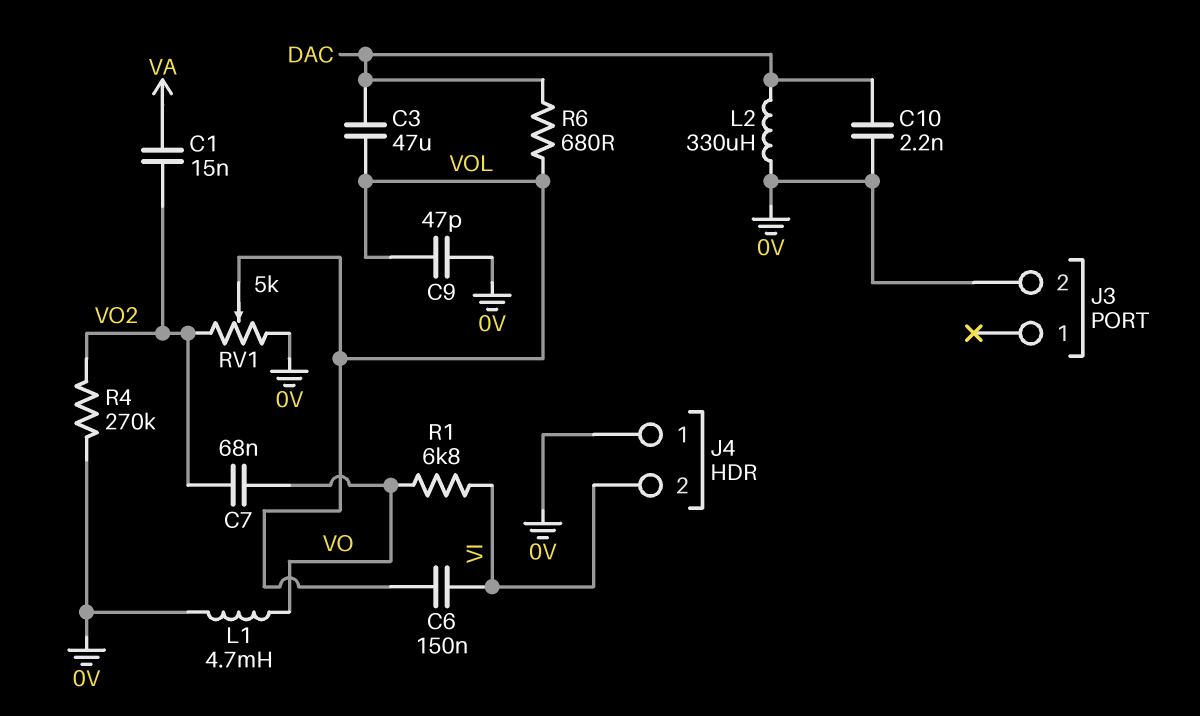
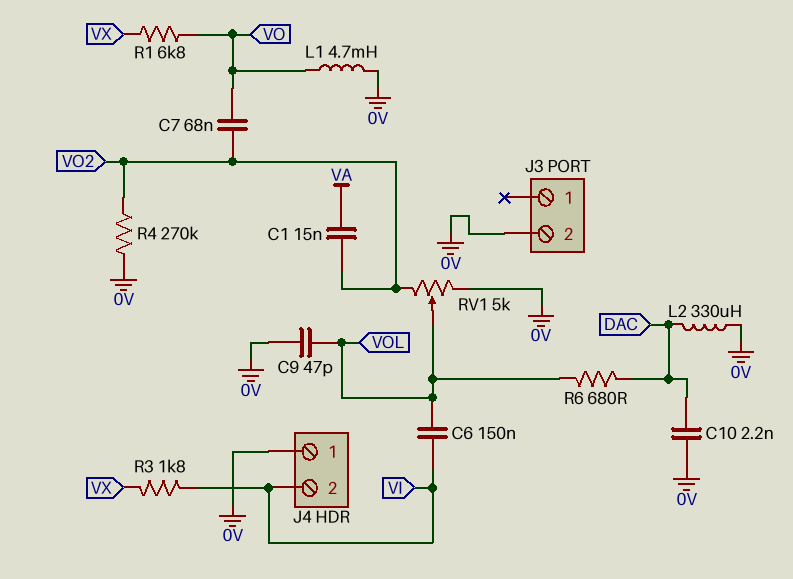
C3: 47uF (DAC, VOL) -> none
R1: 6.8k (VI, VO) -> 6.8k (VO, VX)
R3: none -> 1.8k (VI, VX)

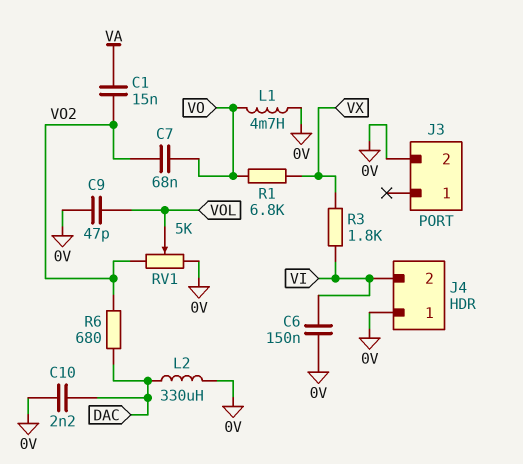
C6: 150nF (VI, VOL) -> 150nF (0V, VI)
R4: 270k (0V, VO2) -> none
R6: 680 (DAC, VOL) -> 680 (DAC, VO2)

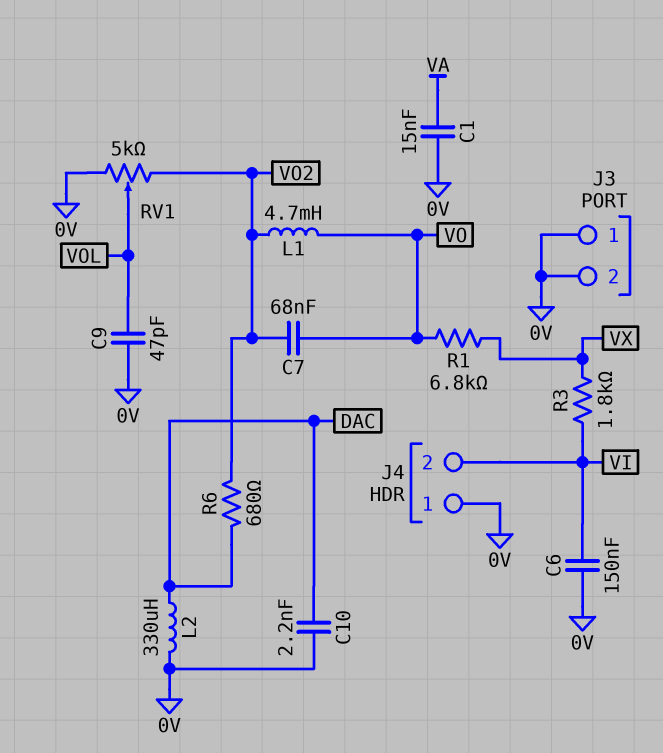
C1: 15nF (VA, VO2) -> 15nF (0V, VA)
J3 pin 1: none -> 0V
L1: 4.7mH (0V, VO) -> 4.7mH (VO, VO2)

